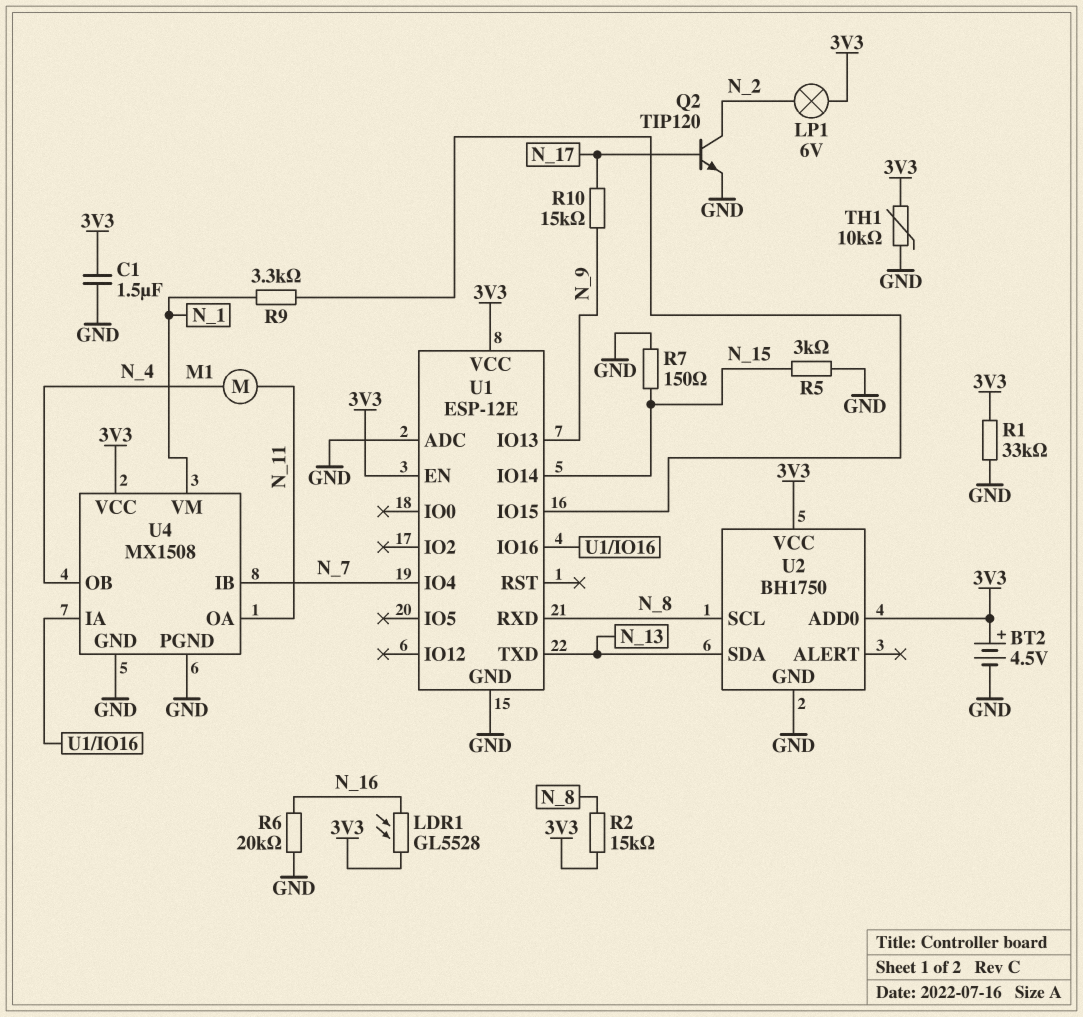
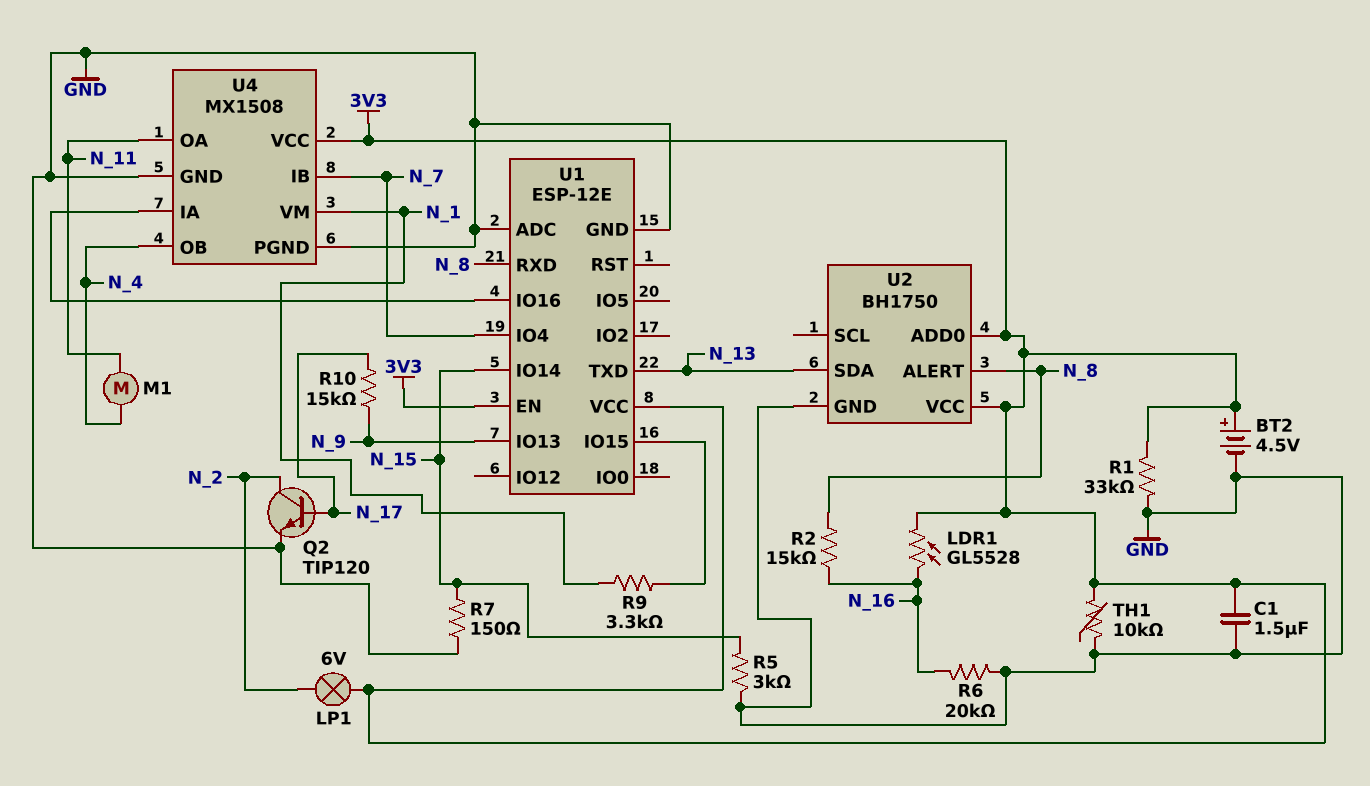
R2: 15k (3V3, N_8) -> 15k (N_8, N_16)
U2 pin ALERT: none -> N_8
U2 pin SCL: N_8 -> none

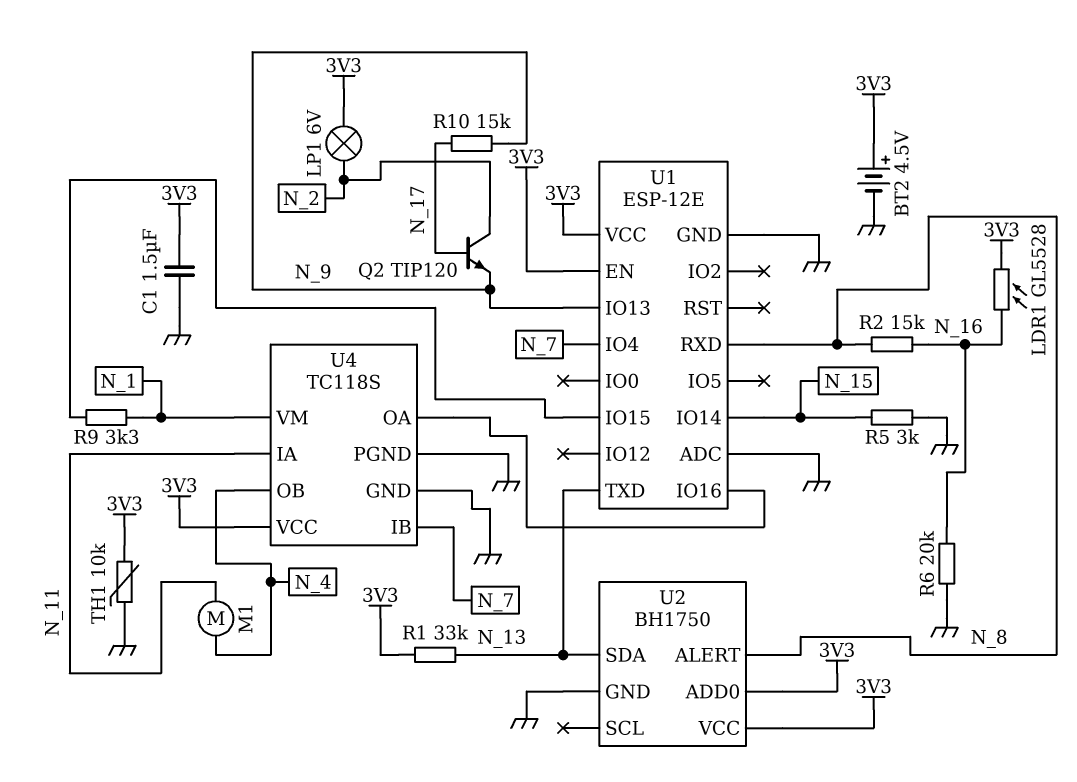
Q2: NPN TIP120 (B N_17, C N_2, E GND) -> NPN TIP120 (B N_17, C N_2, E N_9)
R1: 33k (3V3, GND) -> 33k (3V3, N_13)
R7: 150 (GND, N_15) -> none
U4: MX1508 -> TC118S
U4 pin IA: U1/IO16 -> N_11
U4 pin OA: N_11 -> U1/IO16

